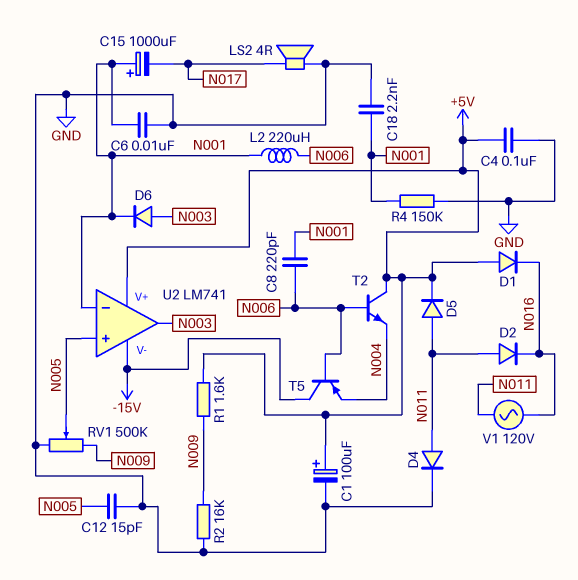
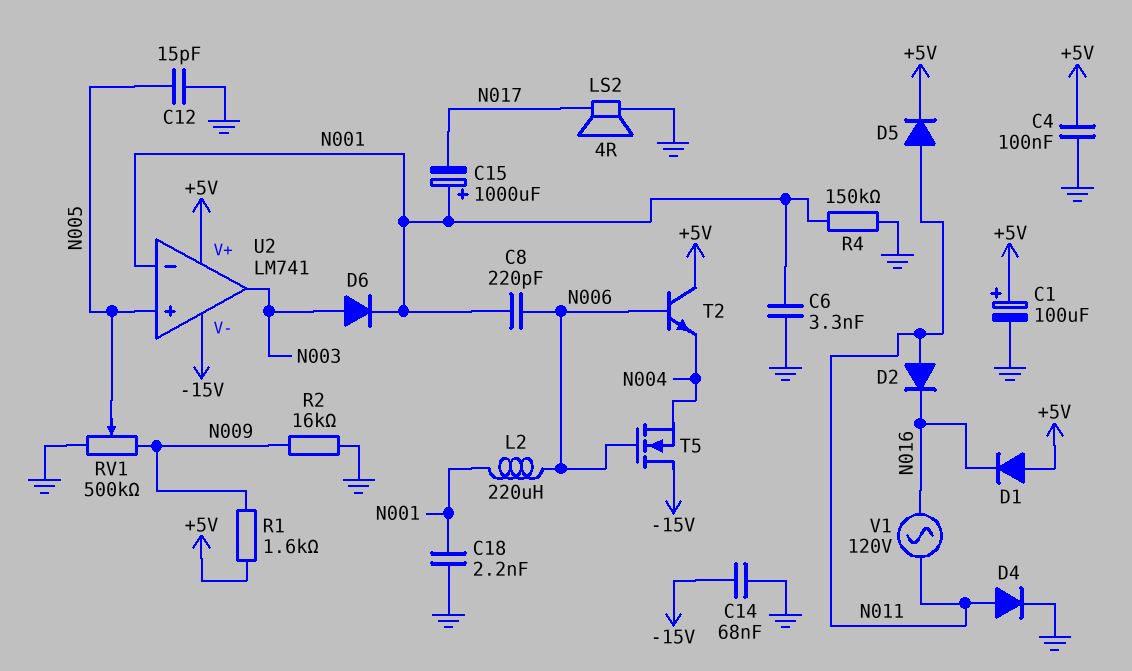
C6: 10nF (GND, N001) -> 3.3nF (GND, N001)
C14: none -> 68nF (-15V, GND)
T5: PNP (B N006, C -15V, E N004) -> NMOS (G N006, D -15V, S N004)

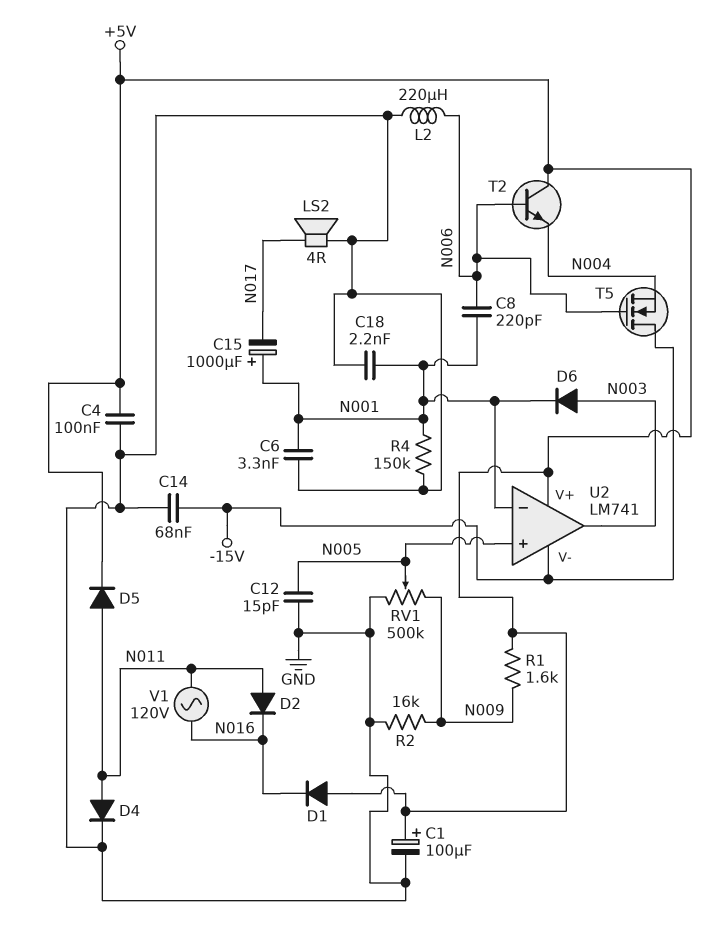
L2: 220uH (N001, N006) -> 220uH (GND, N006)

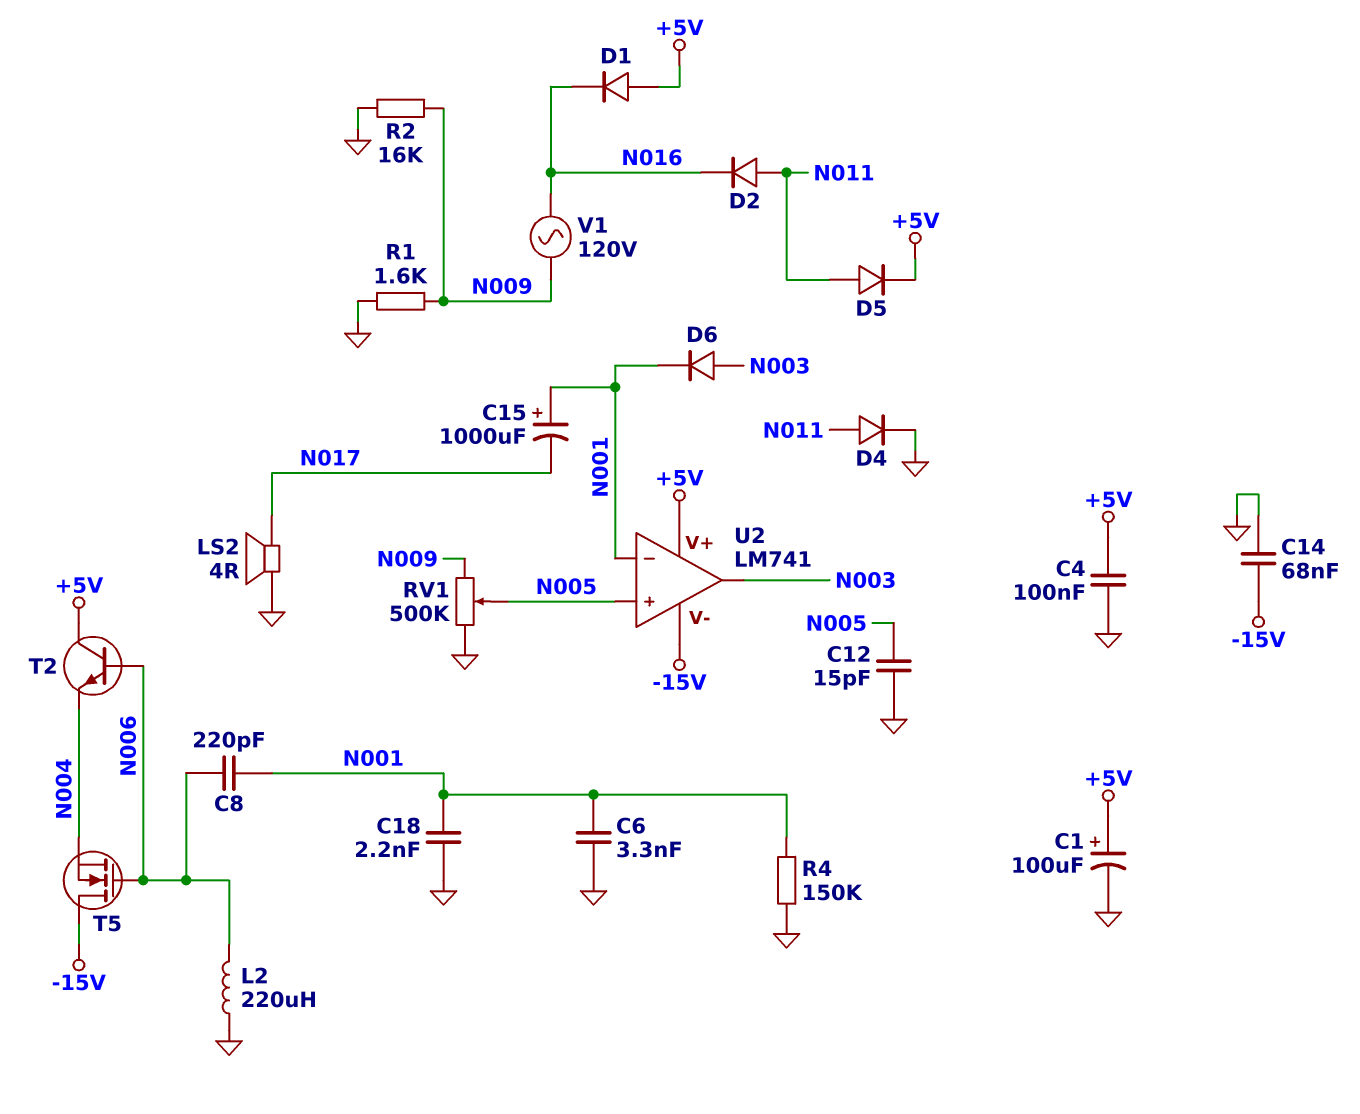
R1: 1.6k (+5V, N009) -> 1.6k (GND, N009)
V1: AC 120V (N011, N016) -> AC 120V (N009, N016)

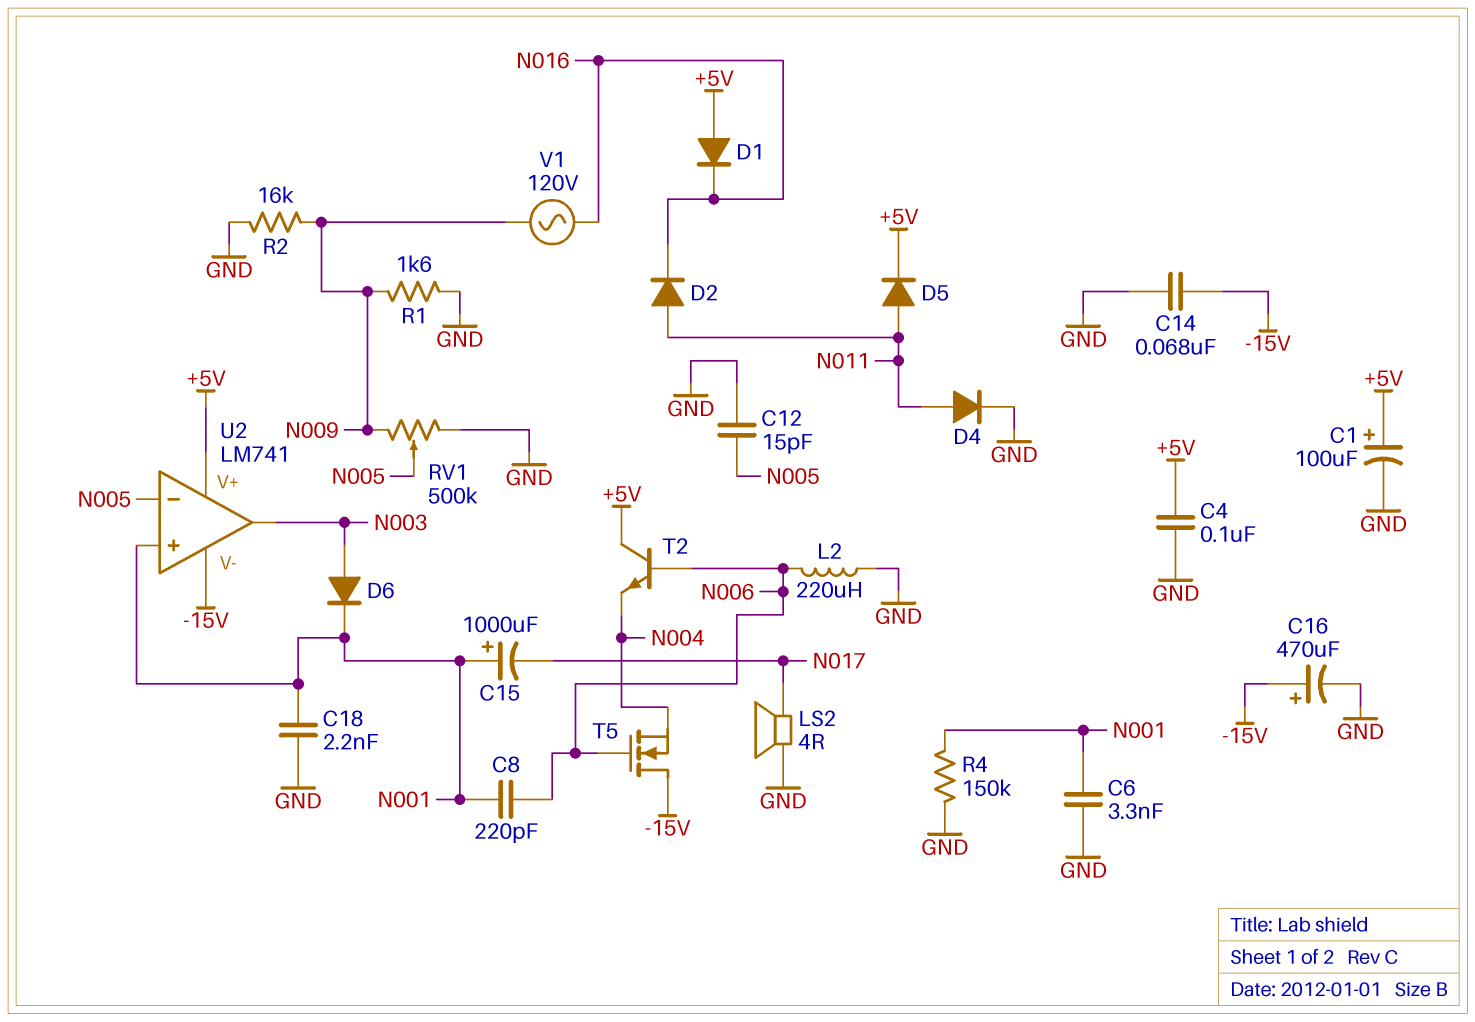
C16: none -> 470uF (plus -15V, minus GND)
U2 pin in+: N005 -> N001
U2 pin in-: N001 -> N005

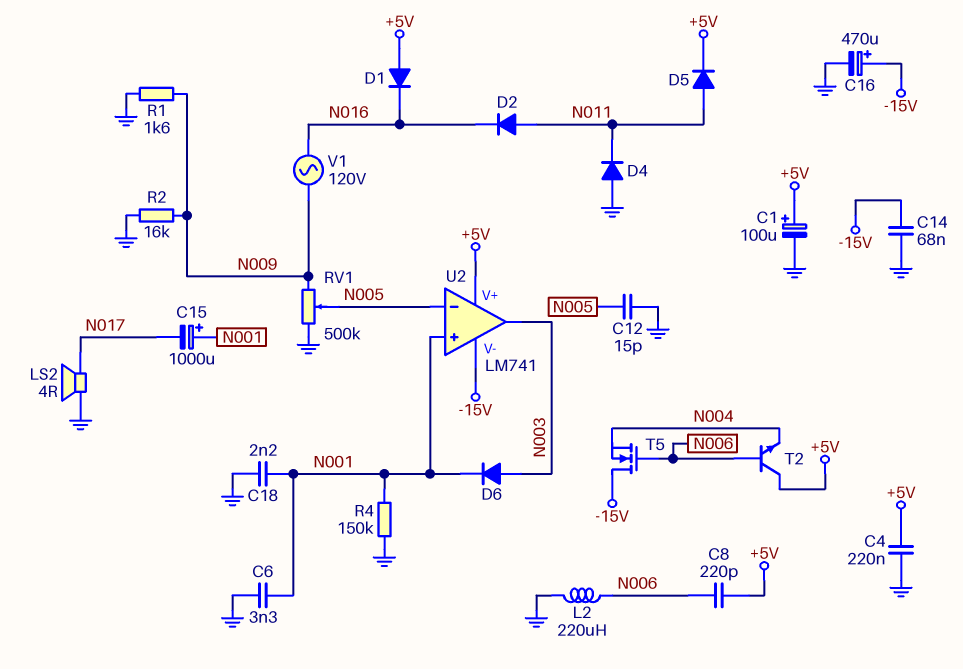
C4: 100nF (+5V, GND) -> 220nF (+5V, GND)
C8: 220pF (N001, N006) -> 220pF (+5V, N006)
D4: diode (A N011, K GND) -> diode (A GND, K N011)

